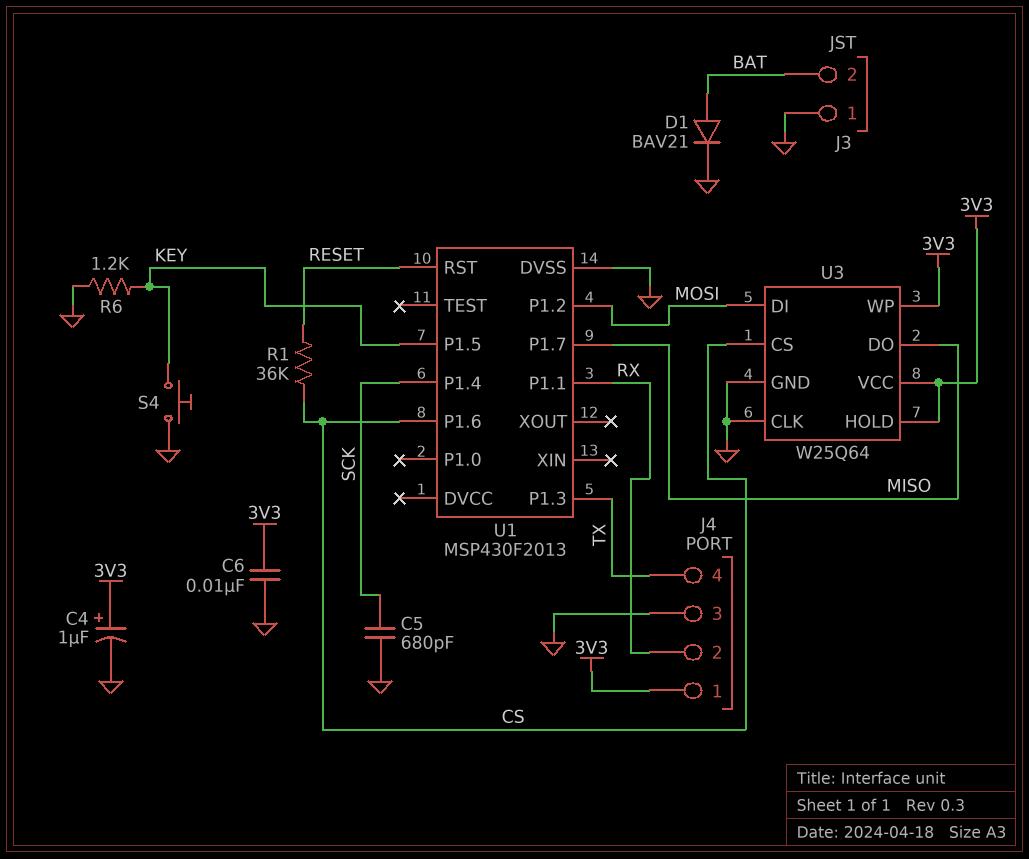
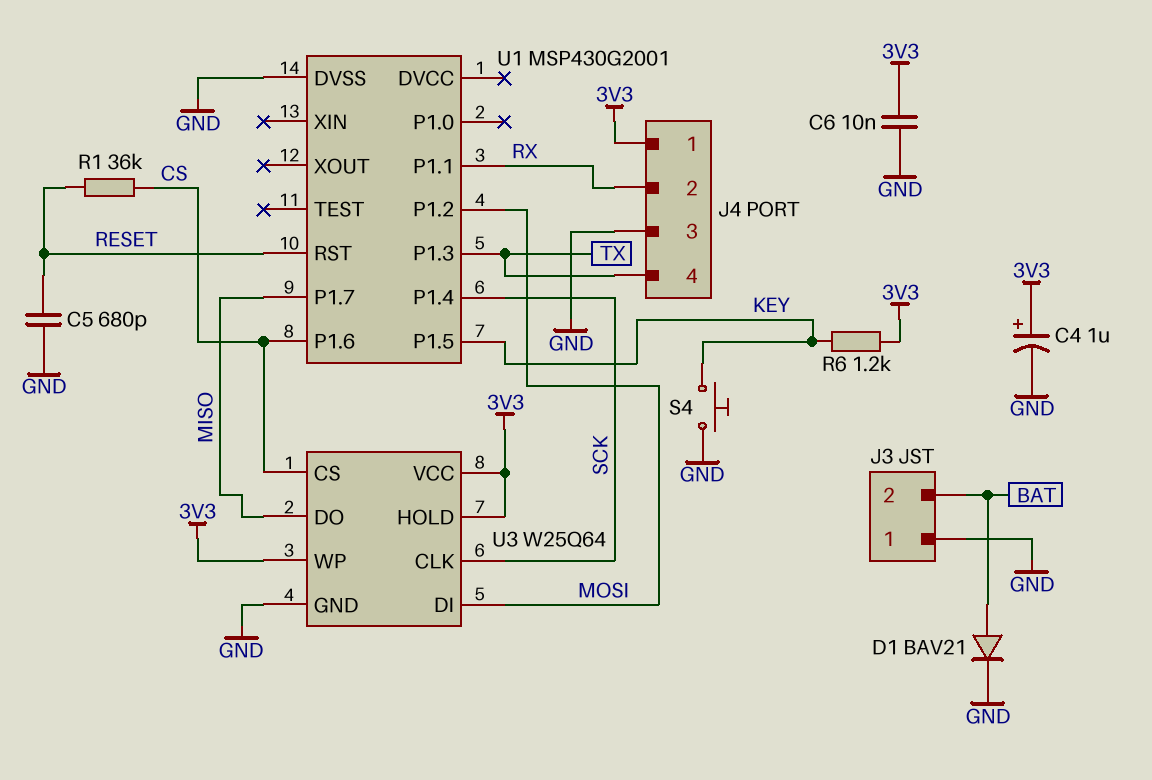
C5: 680pF (GND, SCK) -> 680pF (GND, RESET)
R6: 1.2k (GND, KEY) -> 1.2k (3V3, KEY)
U1: MSP430F2013 -> MSP430G2001
U3 pin CLK: GND -> SCK

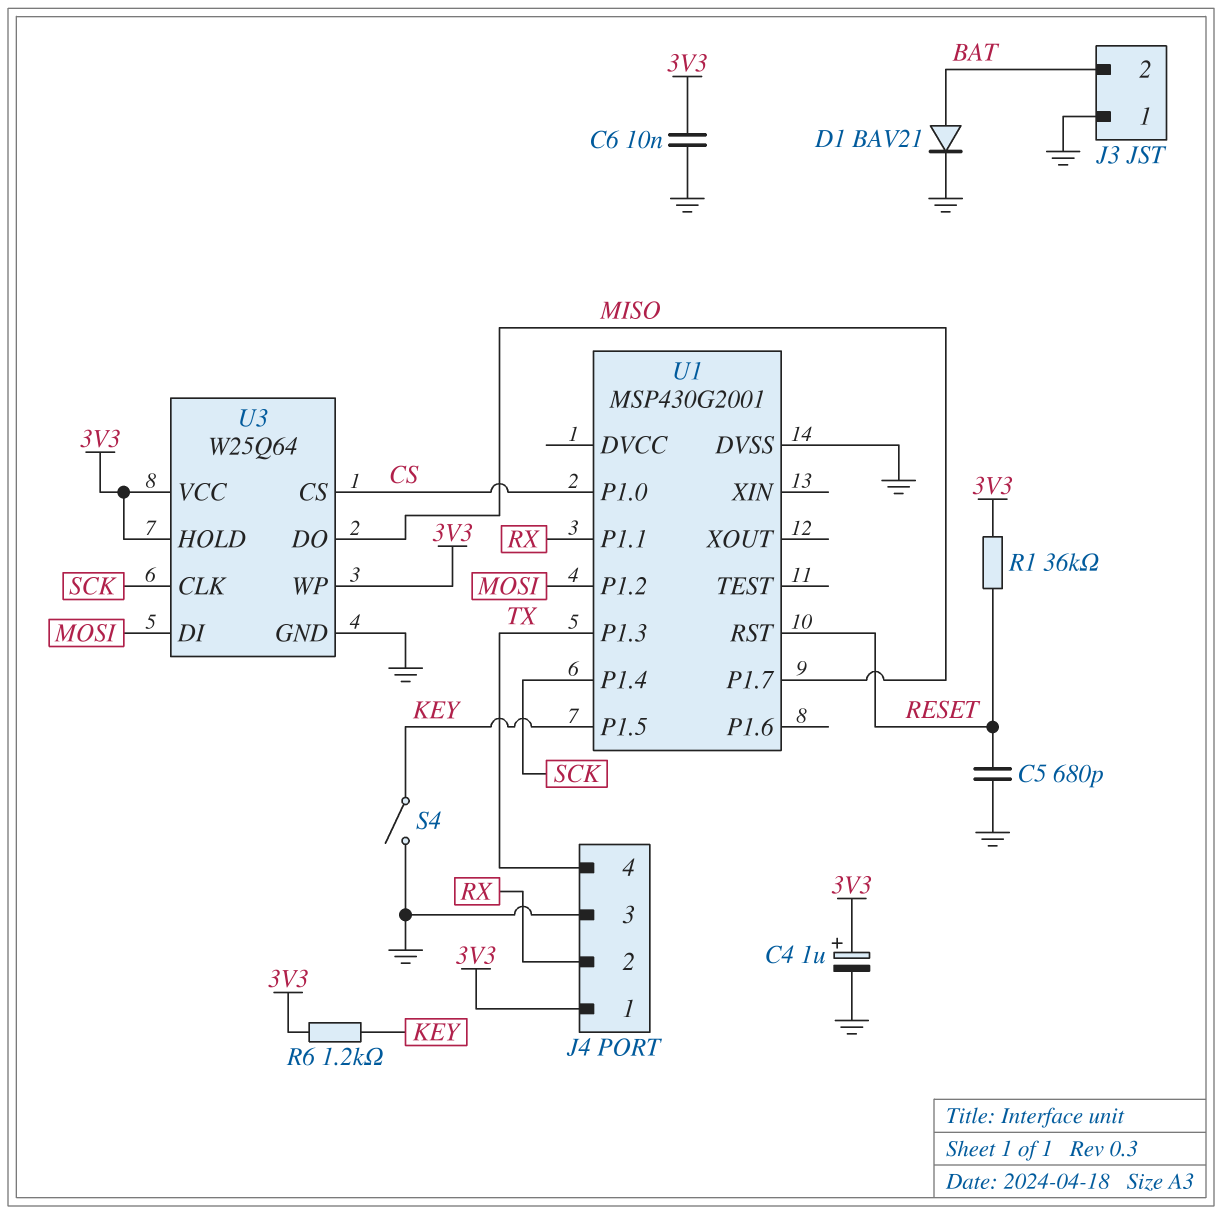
R1: 36k (CS, RESET) -> 36k (3V3, RESET)
S4: button (GND, KEY) -> switch (GND, KEY)
U1 pin P1.0: none -> CS
U1 pin P1.6: CS -> none

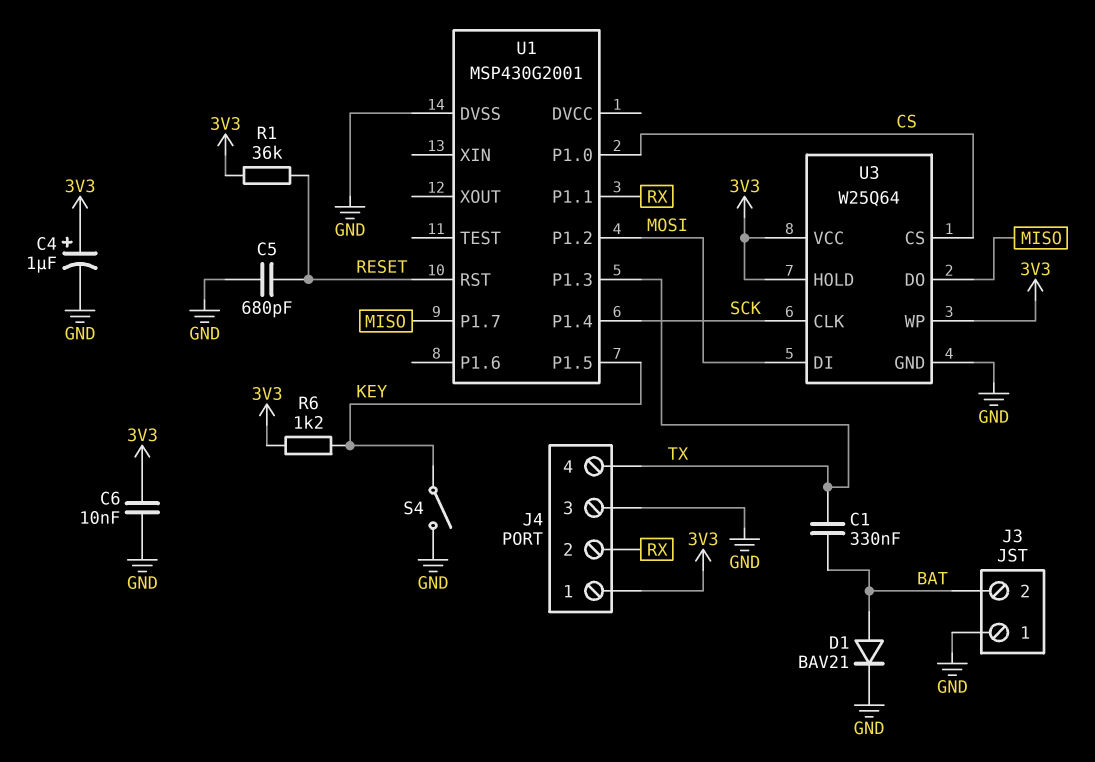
C1: none -> 330nF (BAT, TX)

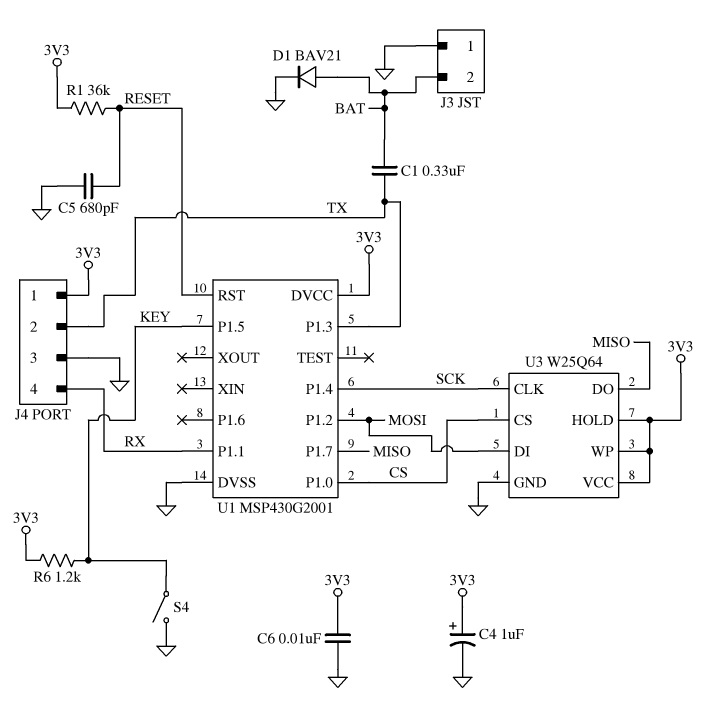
J4 pin 2: RX -> TX
J4 pin 4: TX -> RX
U1 pin DVCC: none -> 3V3

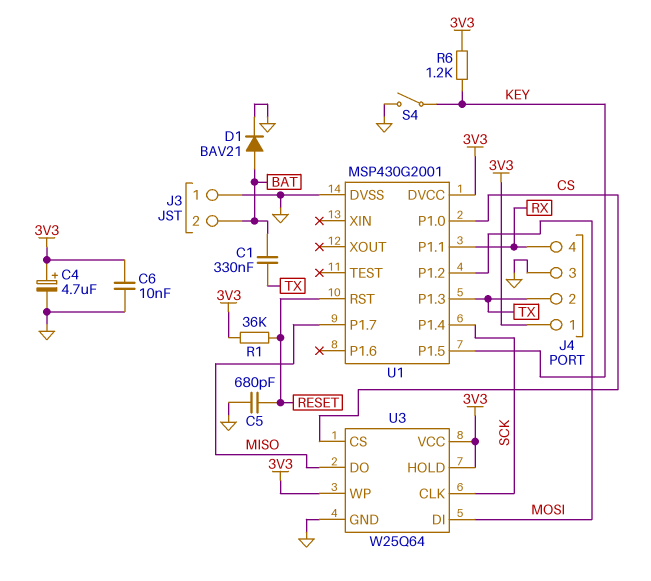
C4: 1uF (plus 3V3, minus GND) -> 4.7uF (plus 3V3, minus GND)

